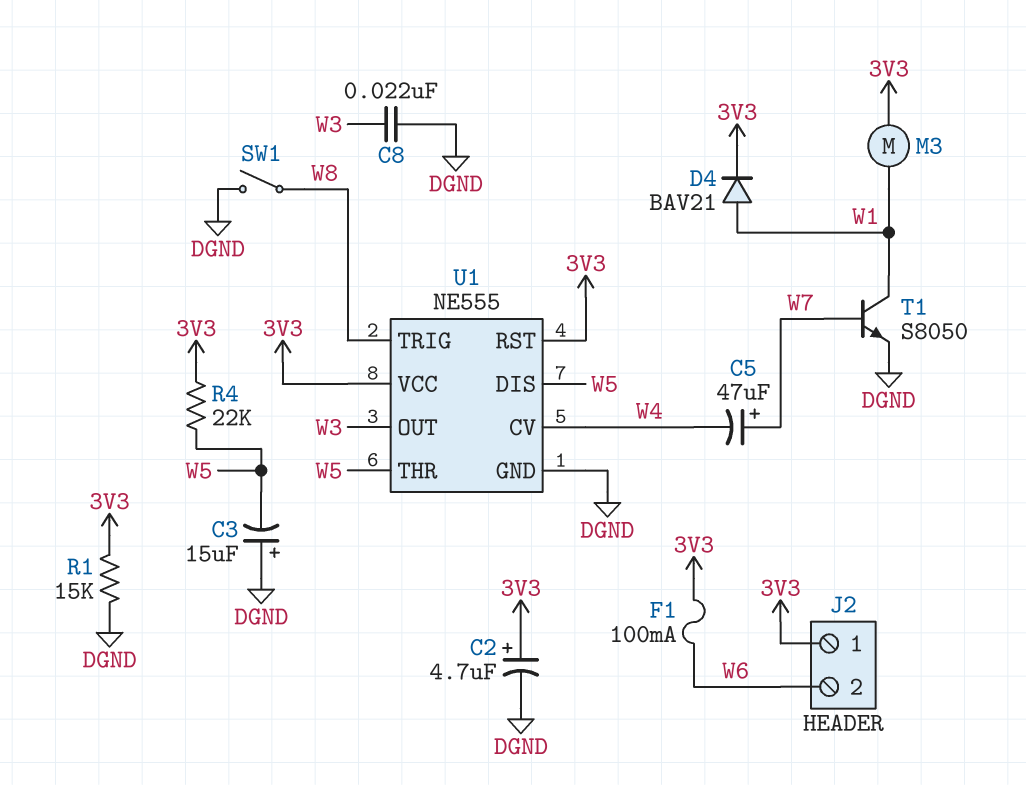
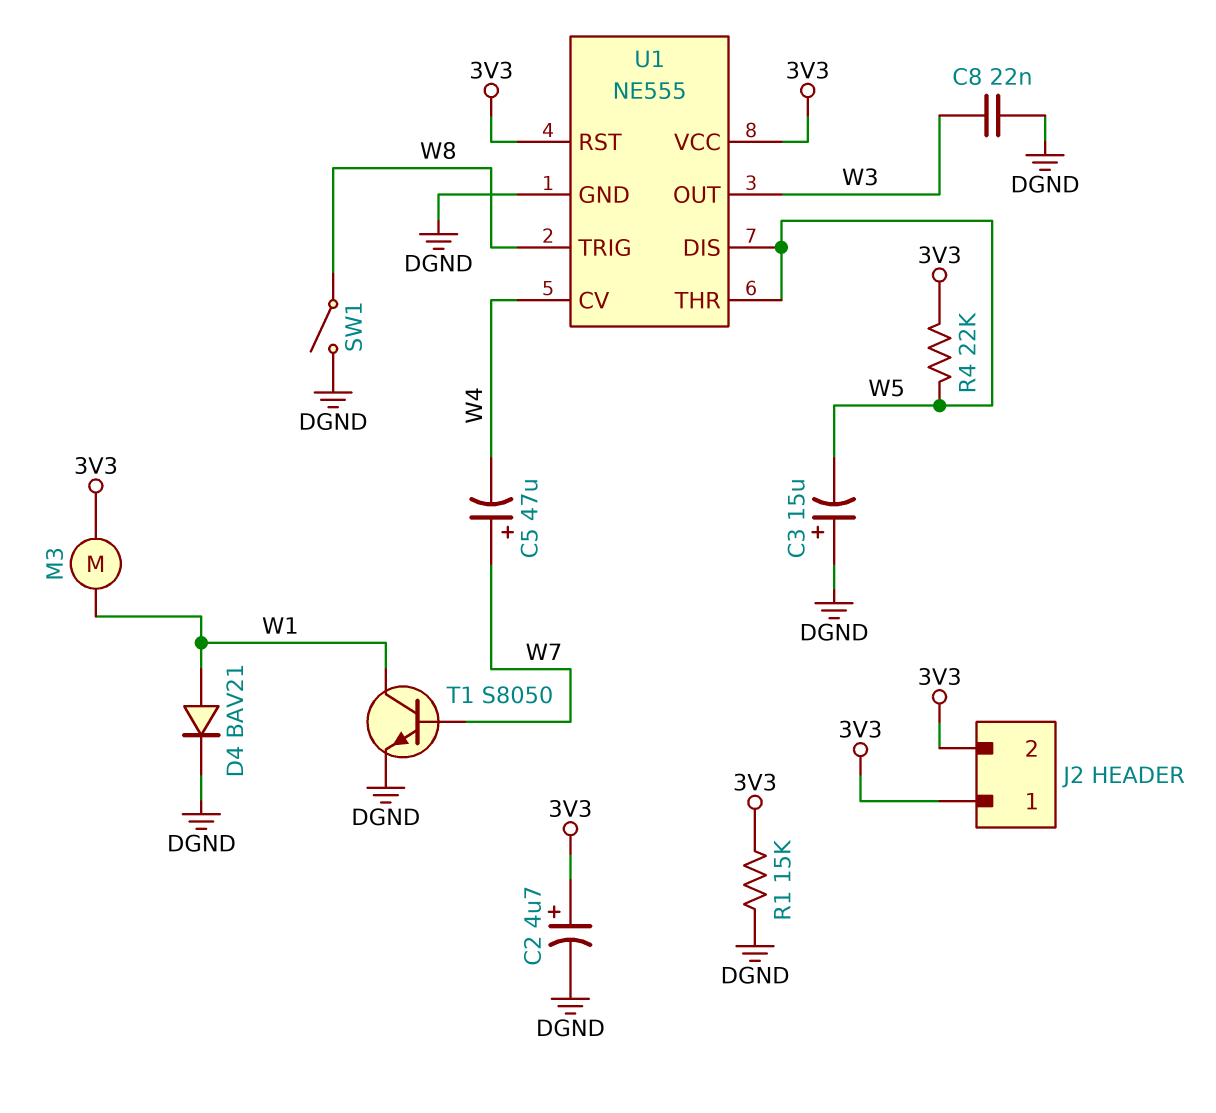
D4: diode BAV21 (A W1, K 3V3) -> diode BAV21 (A W1, K DGND)
F1: 100mA (3V3, W6) -> none
J2 pin 2: W6 -> 3V3

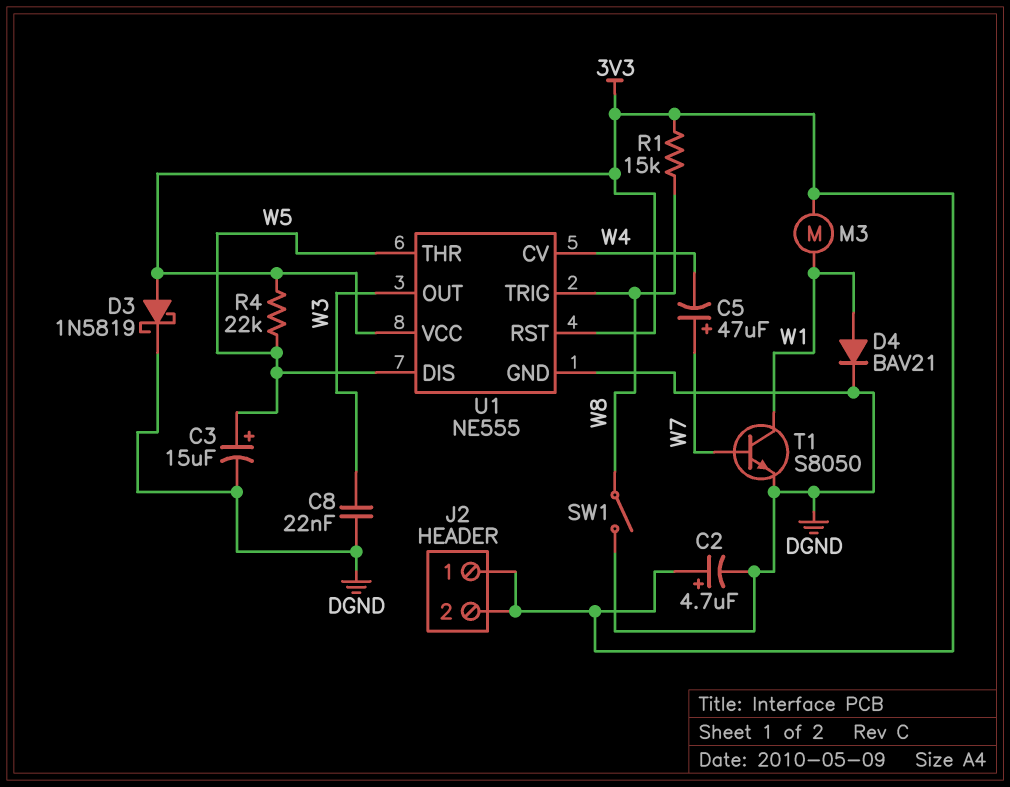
C3: 15uF (plus DGND, minus W5) -> 15uF (plus W5, minus DGND)
D3: none -> schottky 1N5819 (A 3V3, K DGND)
R1: 15k (3V3, DGND) -> 15k (3V3, W8)

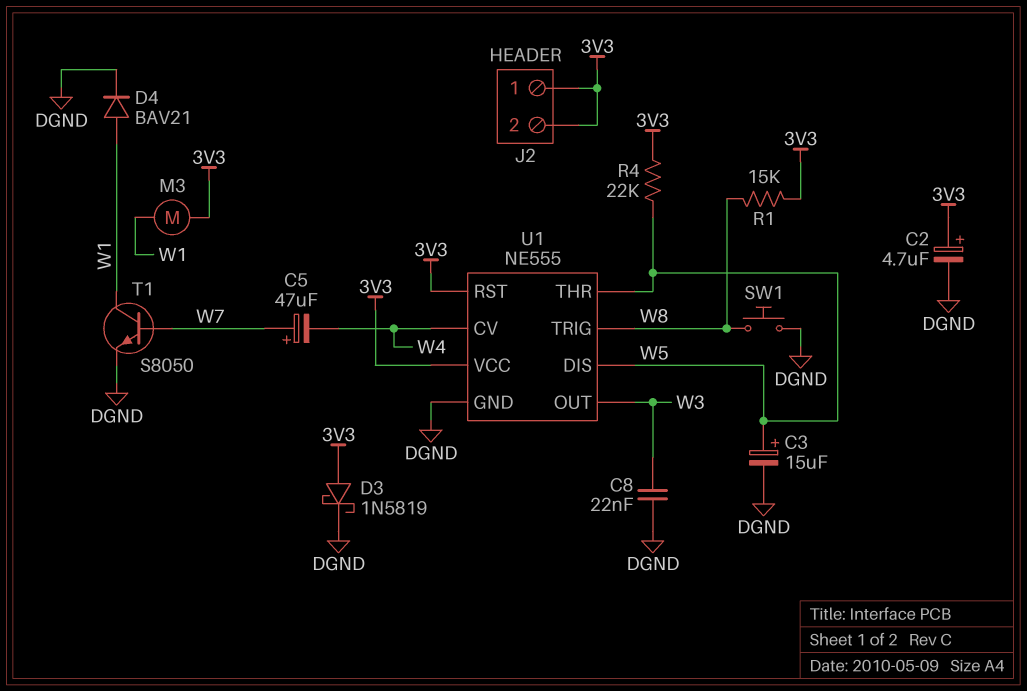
SW1: switch (DGND, W8) -> button (DGND, W8)

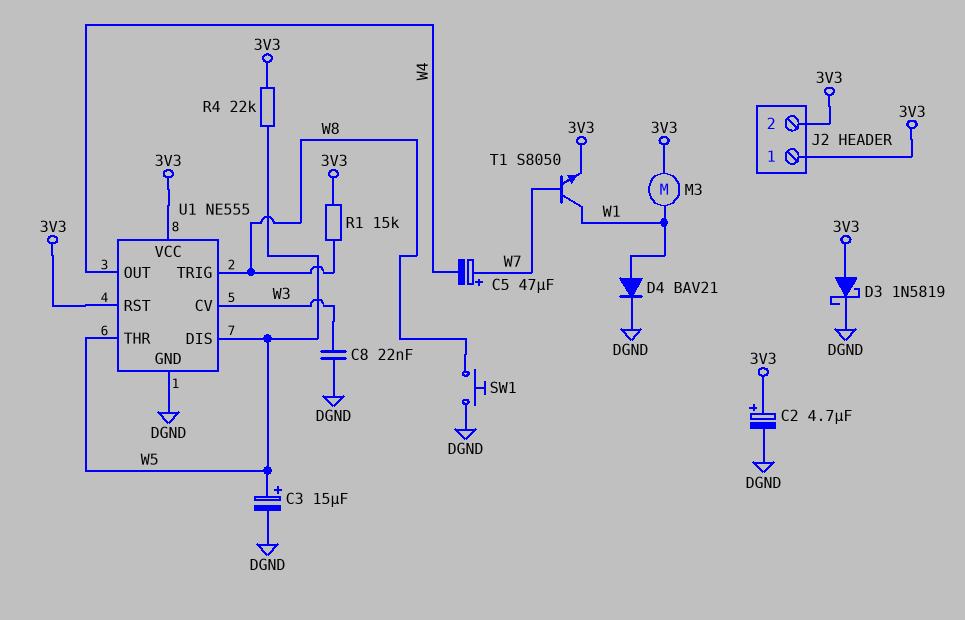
T1: NPN S8050 (B W7, C W1, E DGND) -> NPN S8050 (B W7, C W1, E 3V3)
U1 pin CV: W4 -> W3
U1 pin OUT: W3 -> W4

